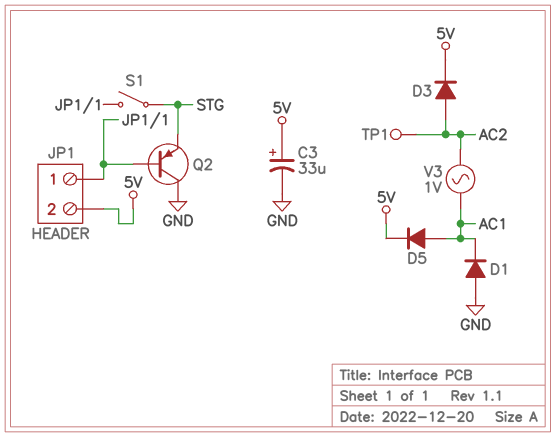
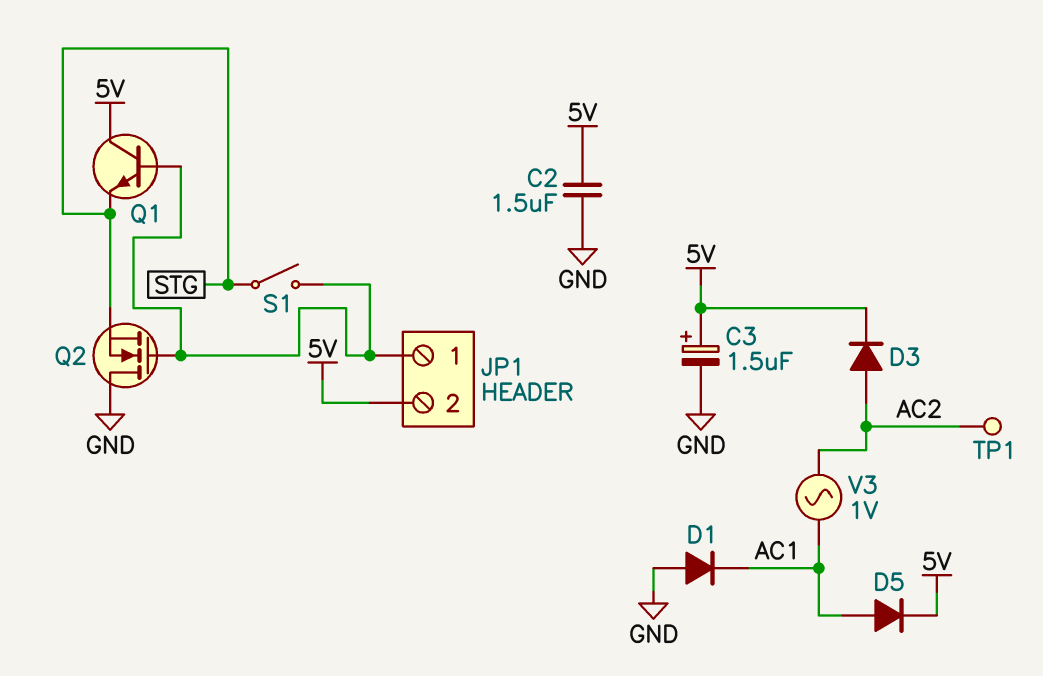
C2: none -> 1.5uF (5V, GND)
C3: 33uF (plus 5V, minus GND) -> 1.5uF (plus 5V, minus GND)
Q1: none -> NPN (B JP1/1, C 5V, E STG)
Q2: PNP (B JP1/1, C GND, E STG) -> NMOS (G JP1/1, D GND, S STG)

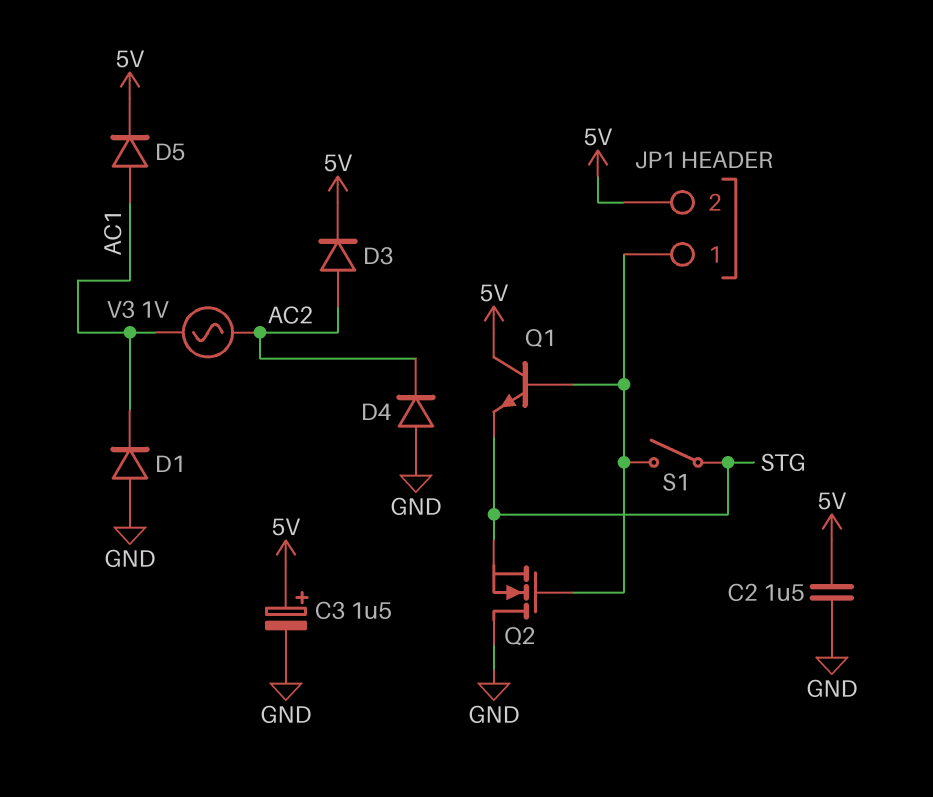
D4: none -> diode (A GND, K AC2)
TP1: test point (AC2) -> none

